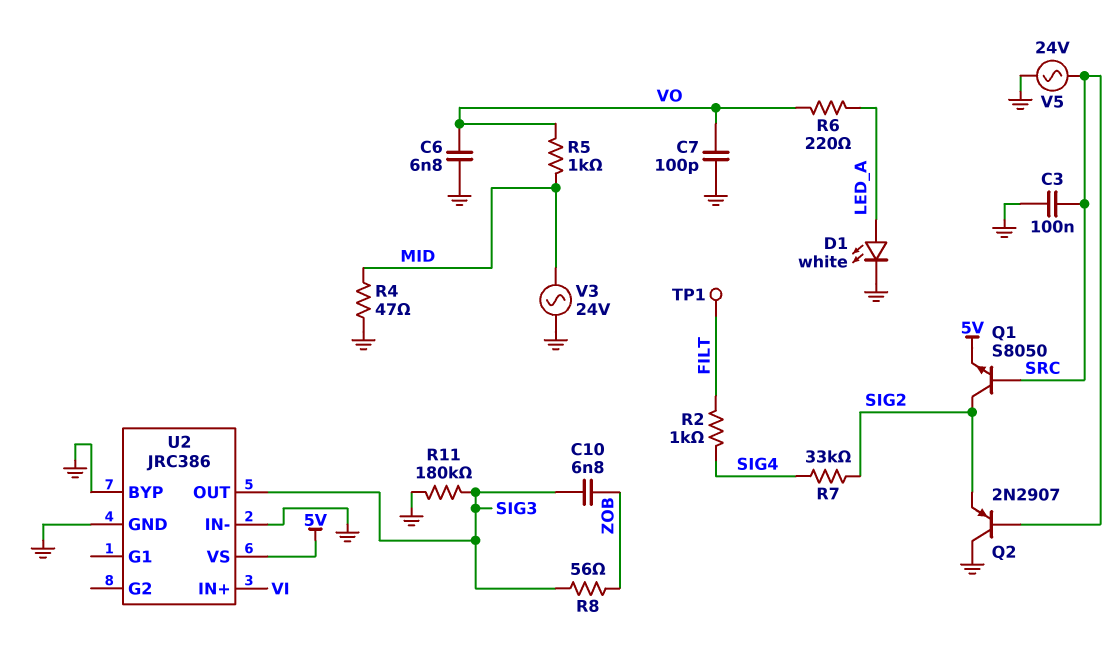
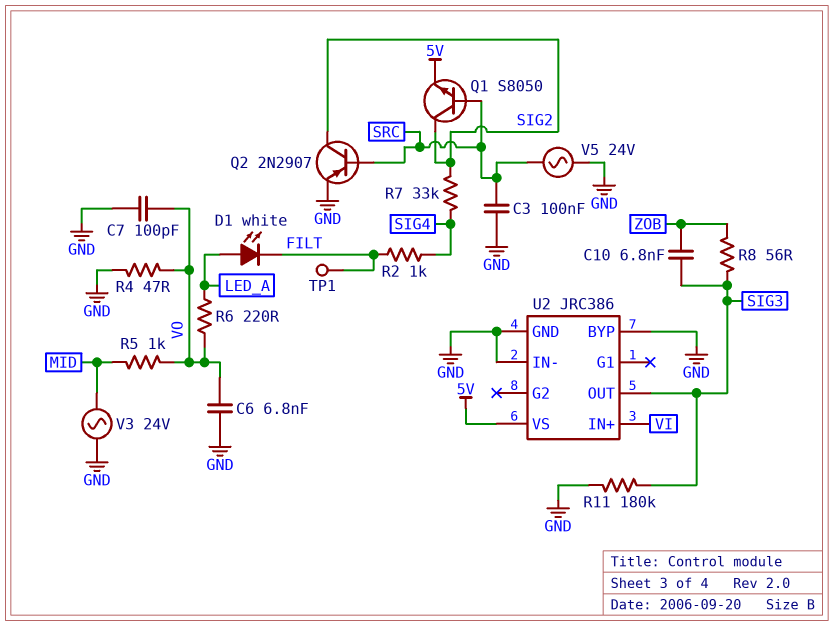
D1: LED white (A LED_A, K GND) -> LED white (A LED_A, K FILT)
Q2: PNP 2N2907 (B SRC, C GND, E SIG2) -> PNP 2N2907 (B SRC, C SIG2, E GND)
R4: 47 (GND, MID) -> 47 (GND, VO)

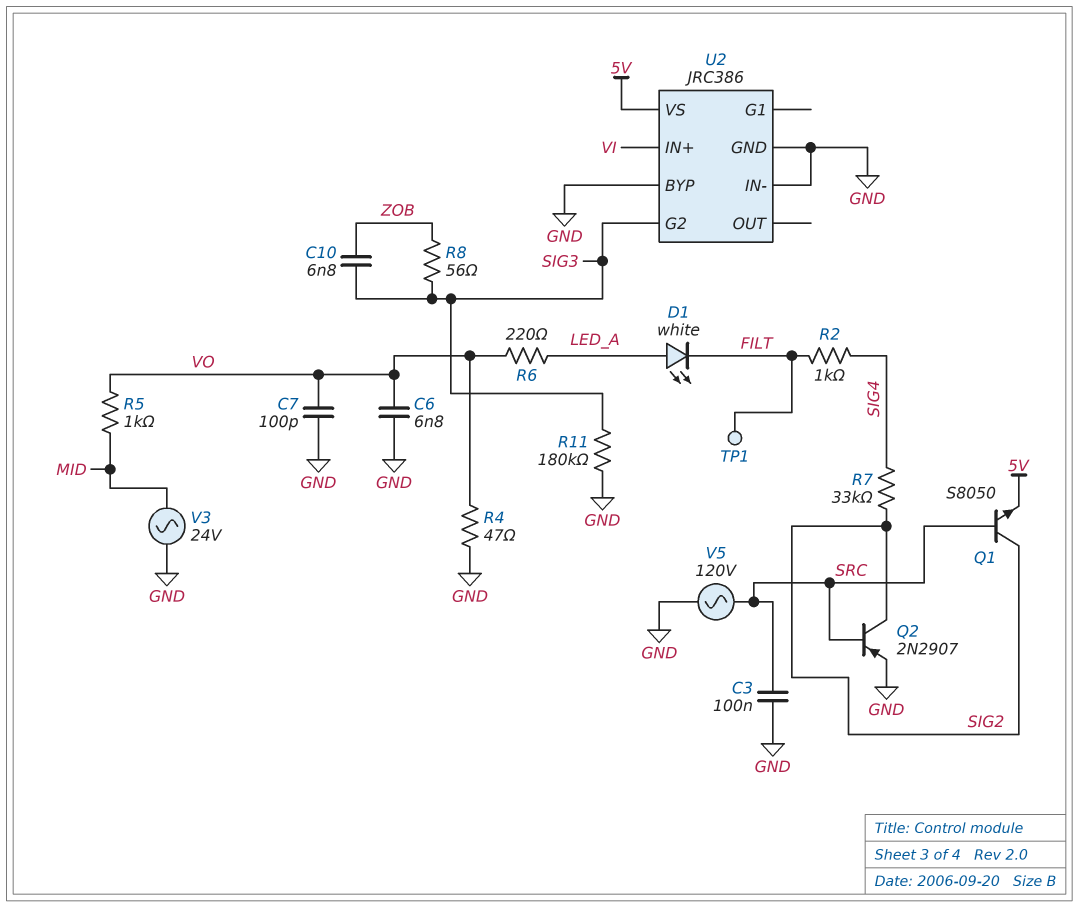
U2 pin G2: none -> SIG3
U2 pin OUT: SIG3 -> none
V5: AC 24V (GND, SRC) -> AC 120V (GND, SRC)

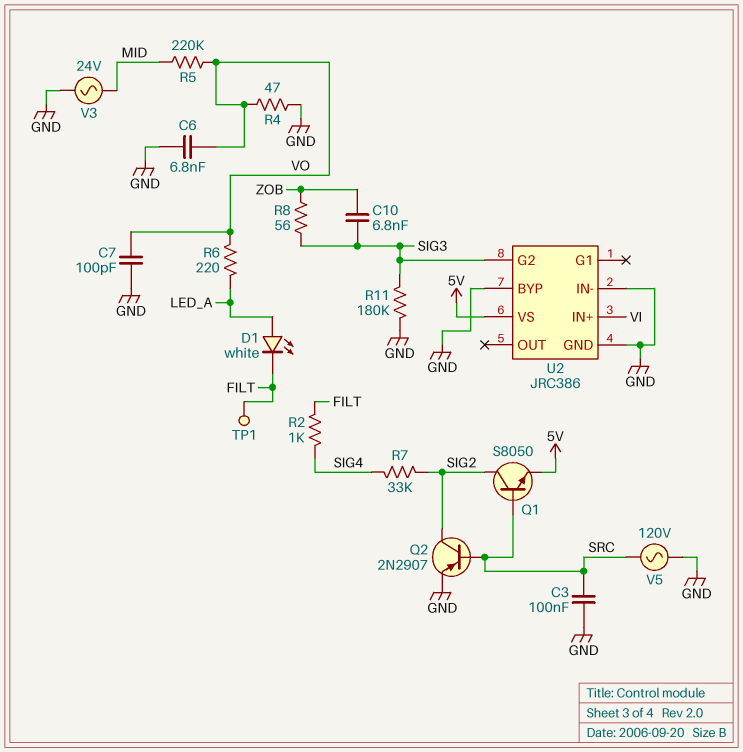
R5: 1k (MID, VO) -> 220k (MID, VO)

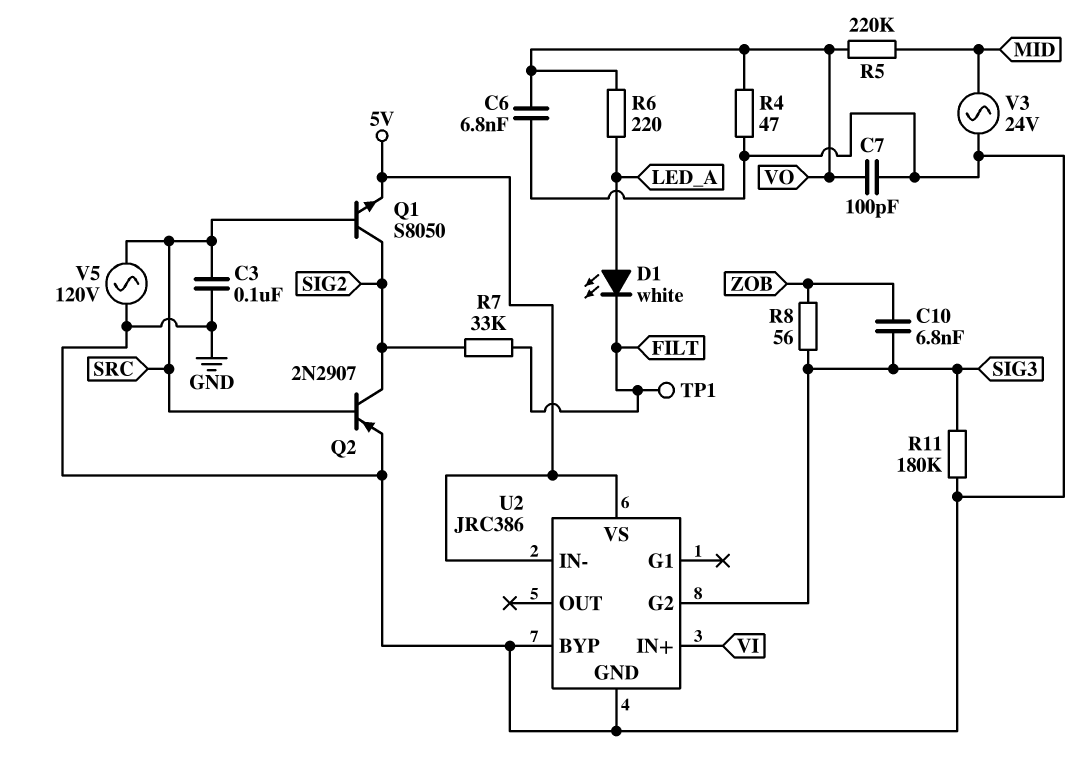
R2: 1k (FILT, SIG4) -> none
R7: 33k (SIG2, SIG4) -> 33k (FILT, SIG2)
U2 pin IN-: GND -> 5V

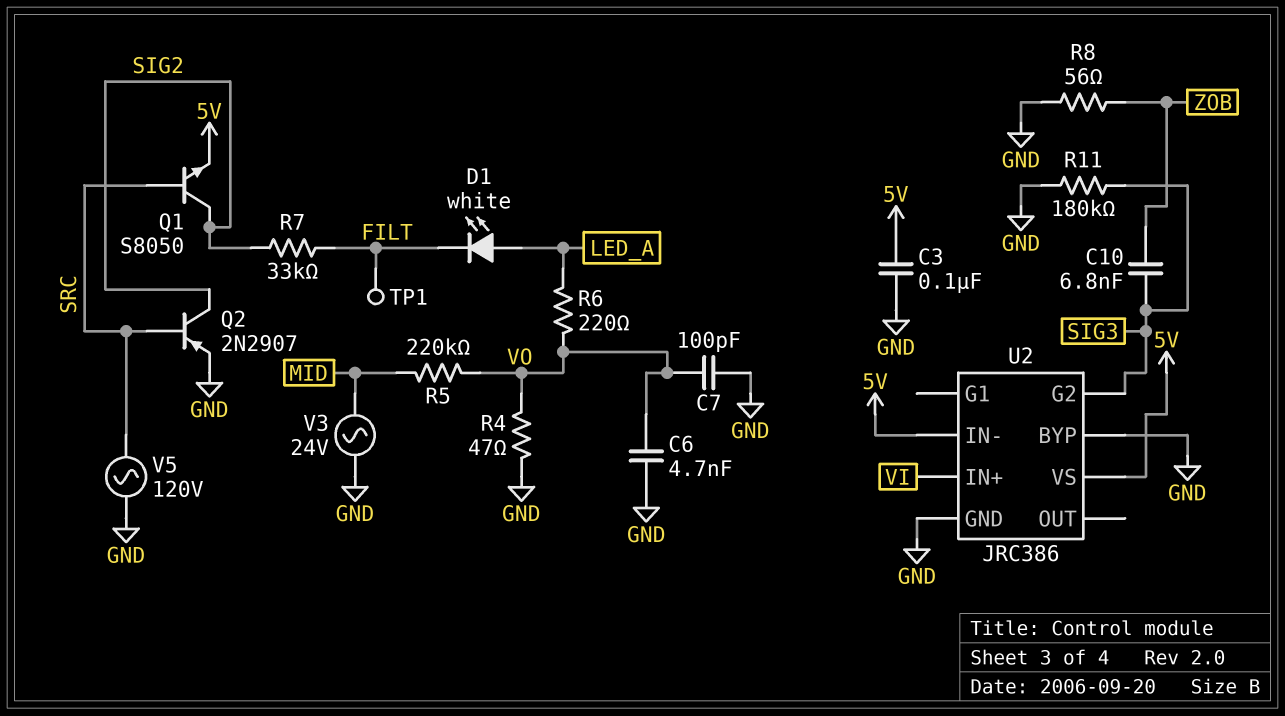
C3: 100nF (GND, SRC) -> 100nF (5V, GND)
C6: 6.8nF (GND, VO) -> 4.7nF (GND, VO)
R8: 56 (SIG3, ZOB) -> 56 (GND, ZOB)

